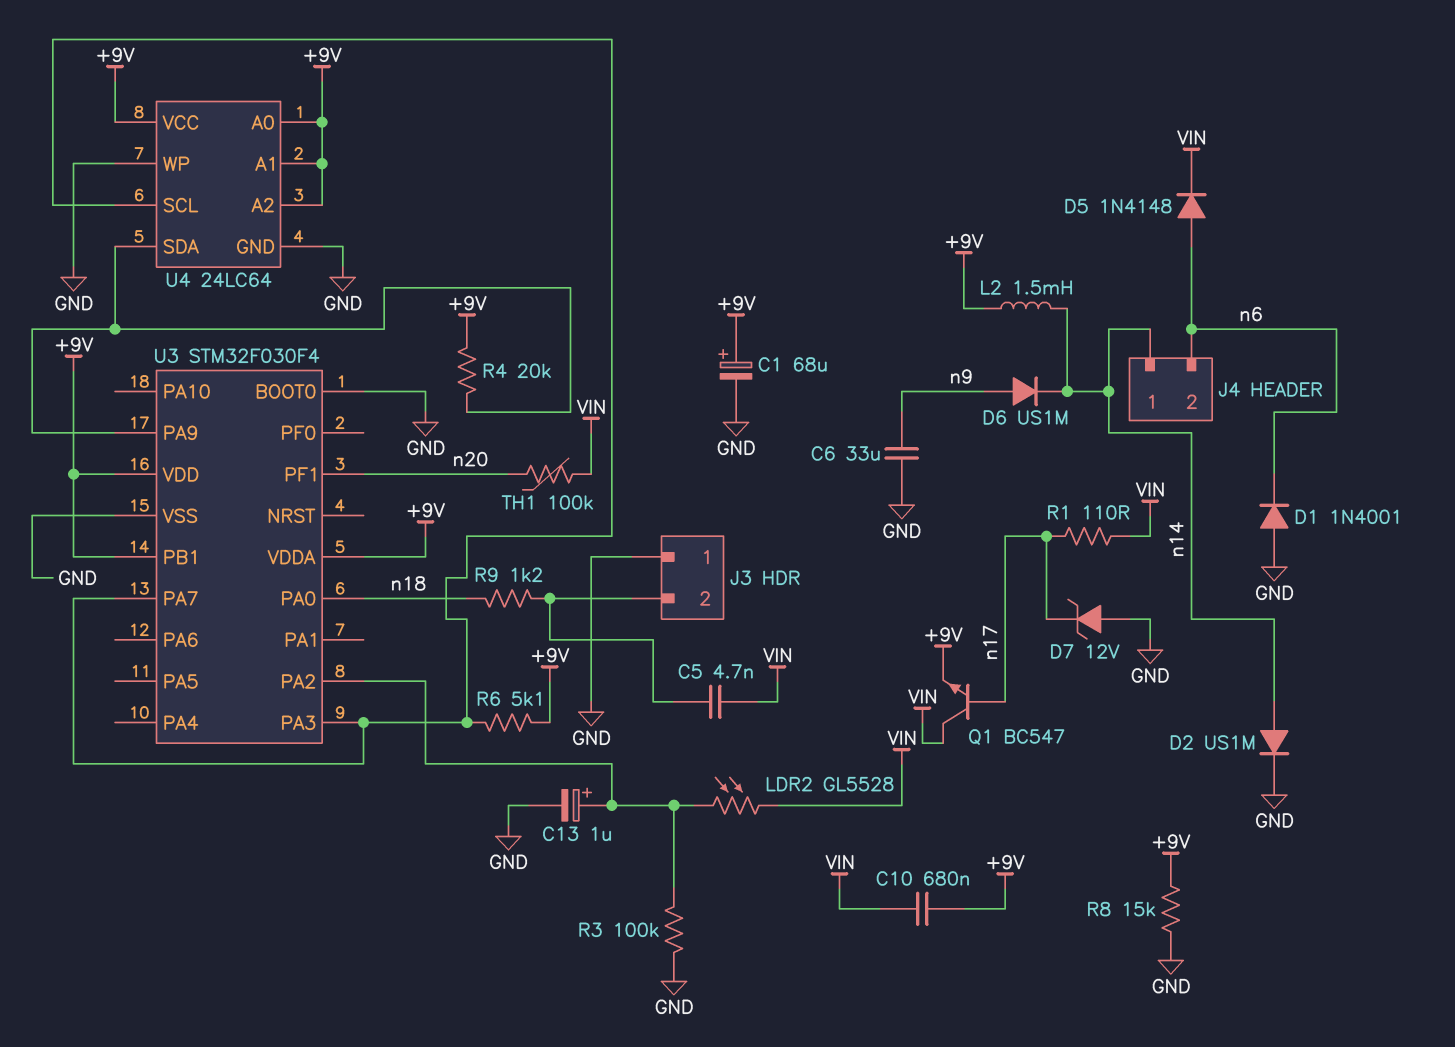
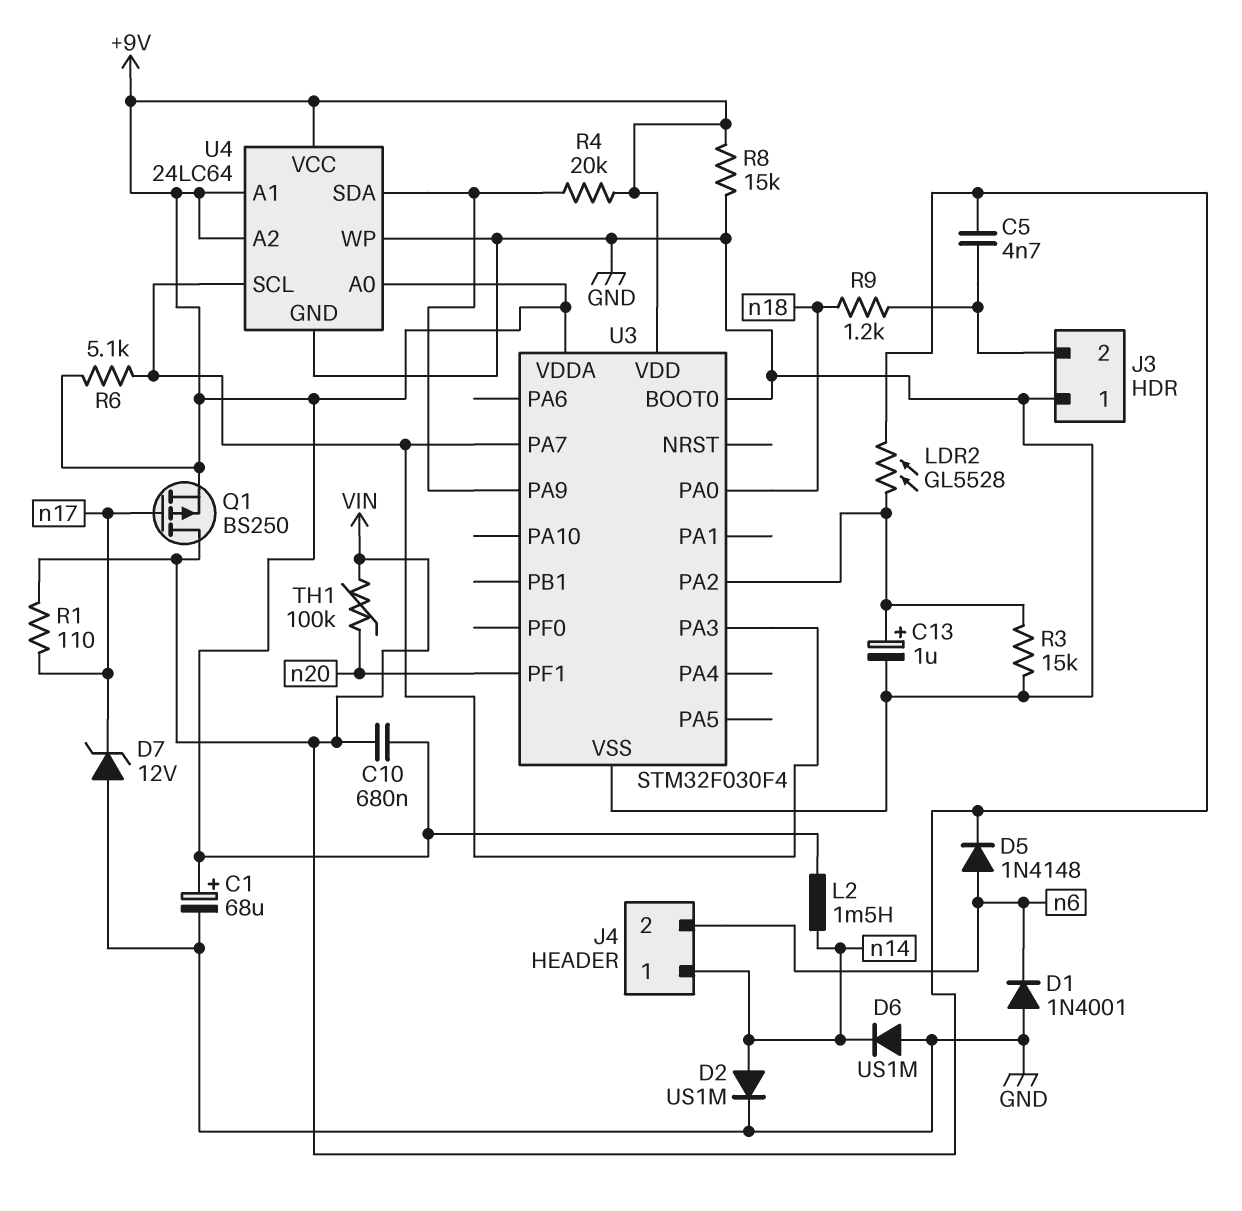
C6: 33uF (GND, n9) -> none
D6: diode US1M (A n9, K n14) -> diode US1M (A GND, K n14)
Q1: NPN BC547 (B n17, C VIN, E +9V) -> PMOS BS250 (G n17, D VIN, S +9V)
R3: 100k (GND, U3/PA2) -> 15k (GND, U3/PA2)
U3 pin PB1: +9V -> none

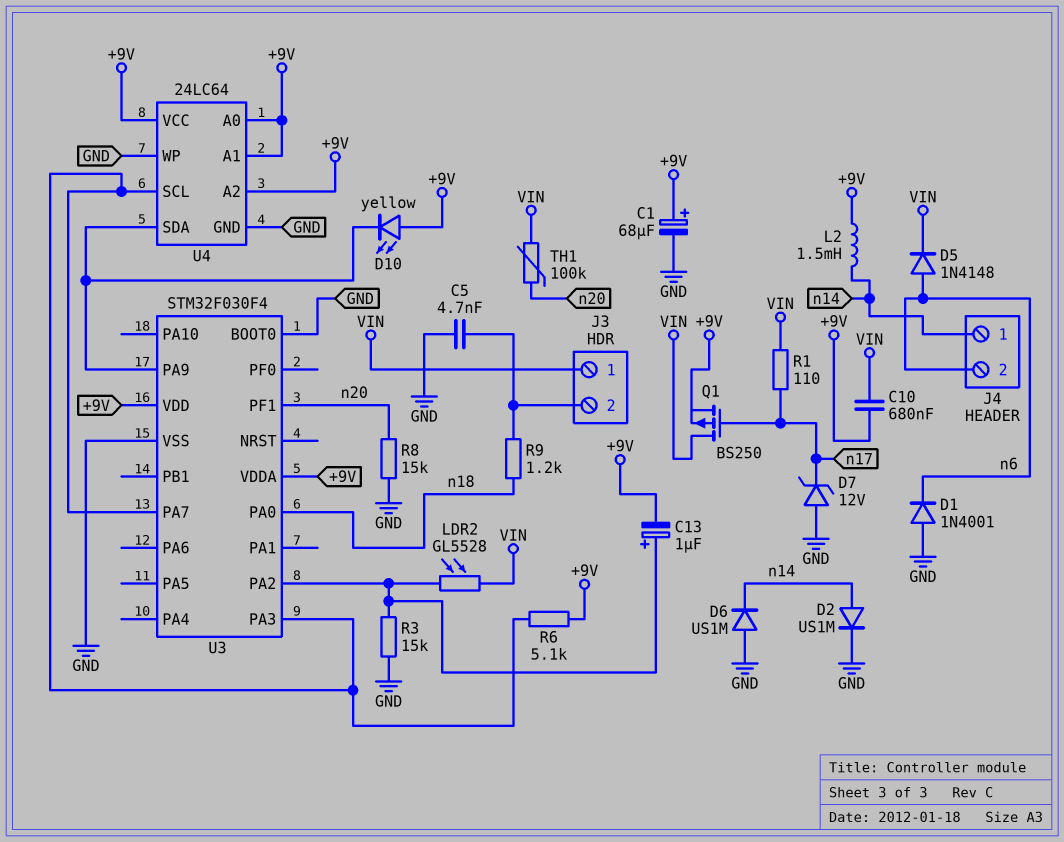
C5: 4.7nF (J3/2, VIN) -> 4.7nF (GND, J3/2)
C13: 1uF (plus U3/PA2, minus GND) -> 1uF (plus U3/PA2, minus +9V)
D10: none -> LED yellow (A +9V, K U3/PA9)
J3 pin 1: GND -> VIN
R4: 20k (+9V, U3/PA9) -> none
R8: 15k (+9V, GND) -> 15k (GND, n20)

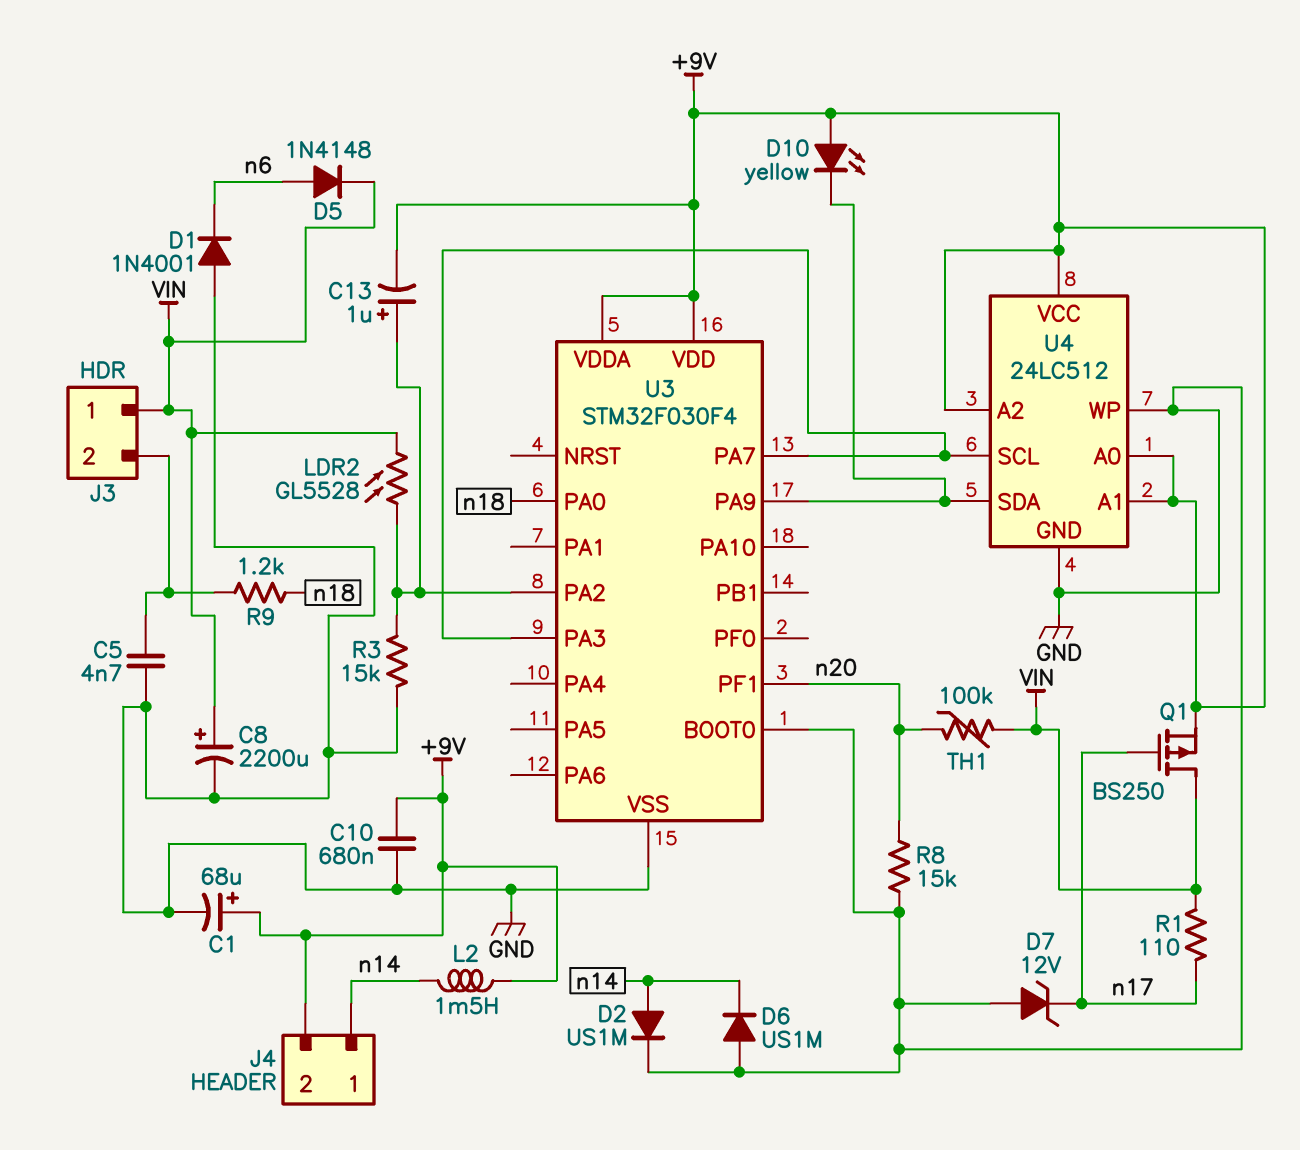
C8: none -> 2200uF (plus VIN, minus GND)
C10: 680nF (+9V, VIN) -> 680nF (+9V, GND)
J4 pin 2: n6 -> +9V
R6: 5.1k (+9V, U3/PA3) -> none
U4: 24LC64 -> 24LC512

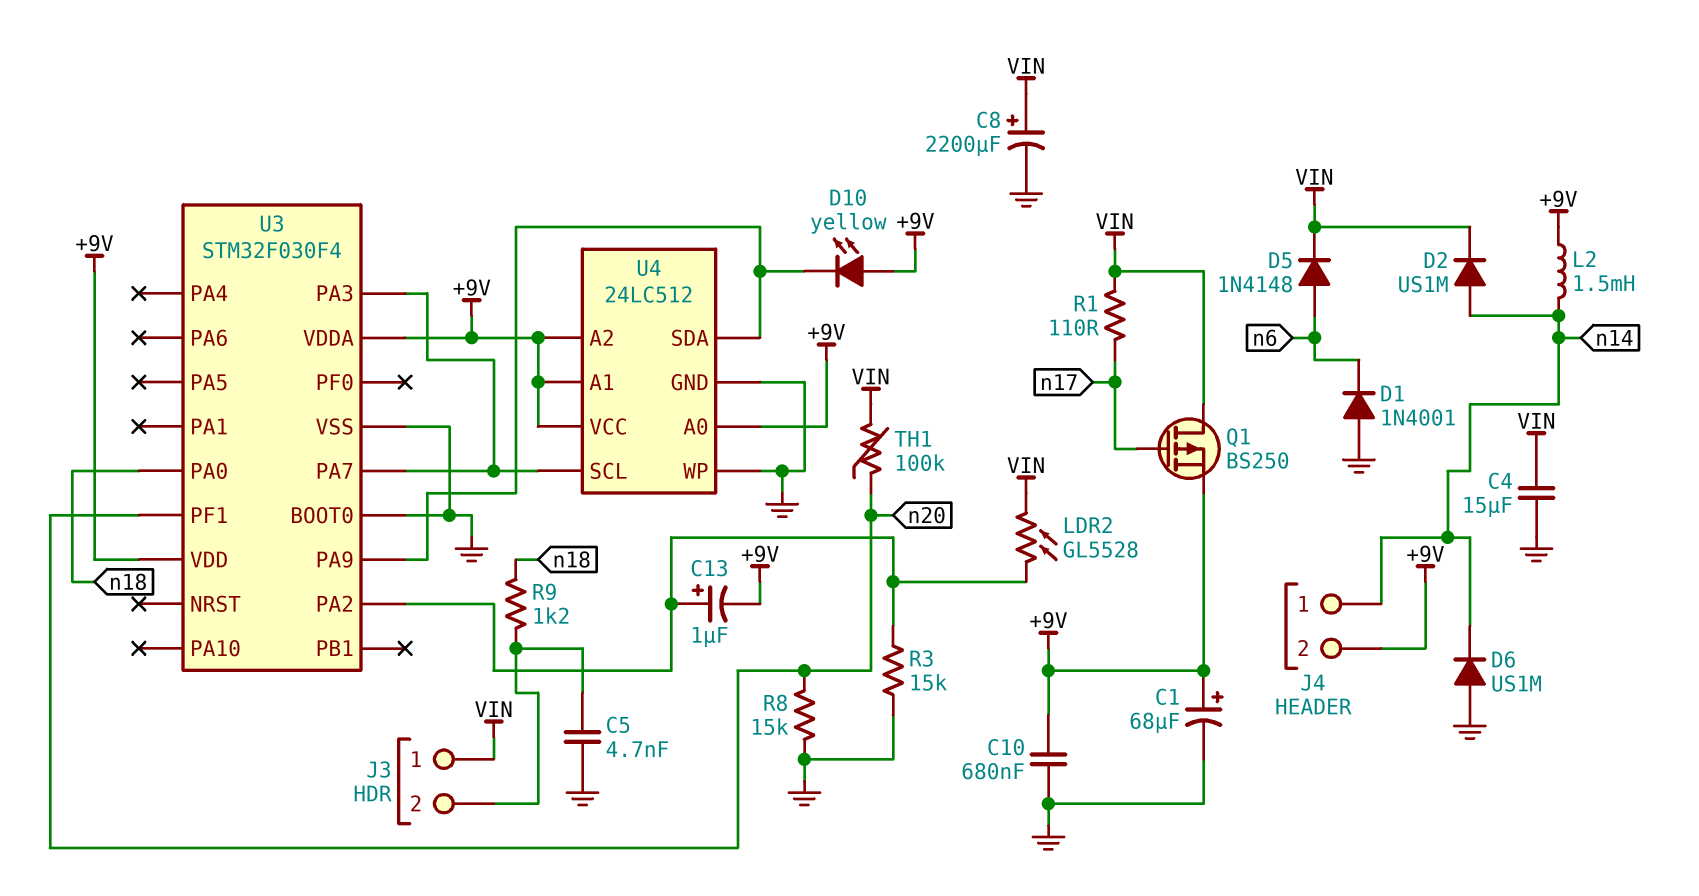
C4: none -> 15uF (GND, VIN)
D2: diode US1M (A n14, K GND) -> diode US1M (A n14, K VIN)
D7: zener 12V (A GND, K n17) -> none

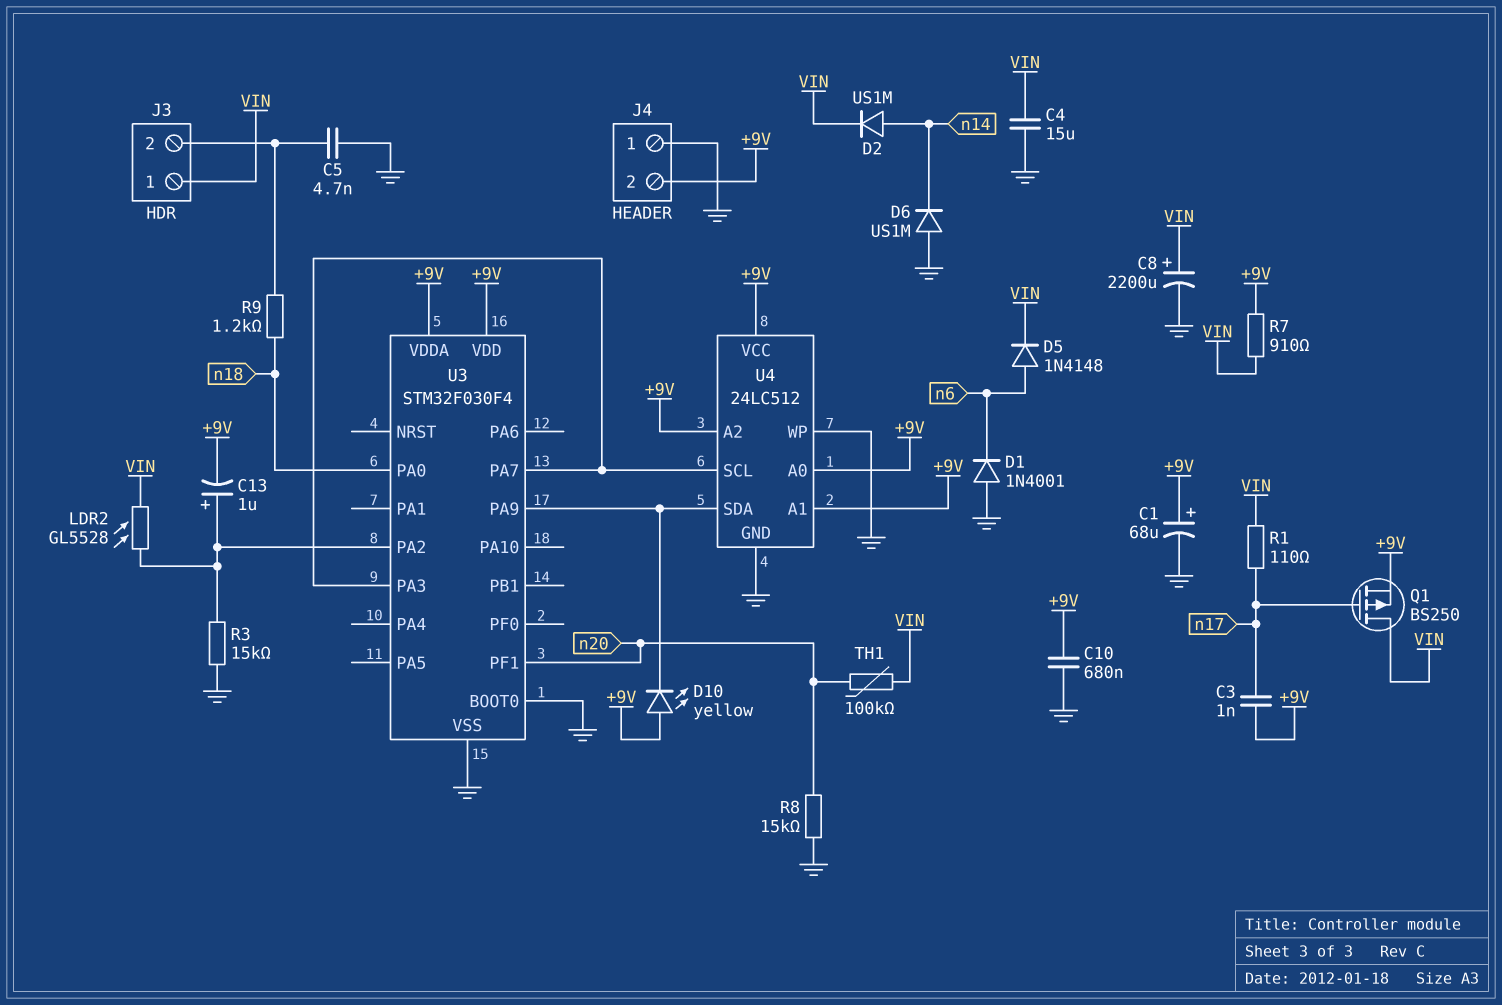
C3: none -> 1nF (+9V, n17)
J4 pin 1: n14 -> GND
L2: 1.5mH (+9V, n14) -> none
R7: none -> 910 (+9V, VIN)

